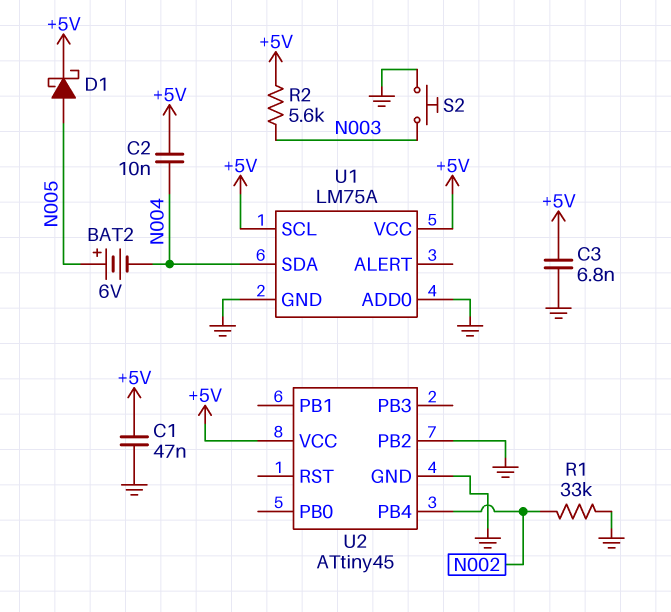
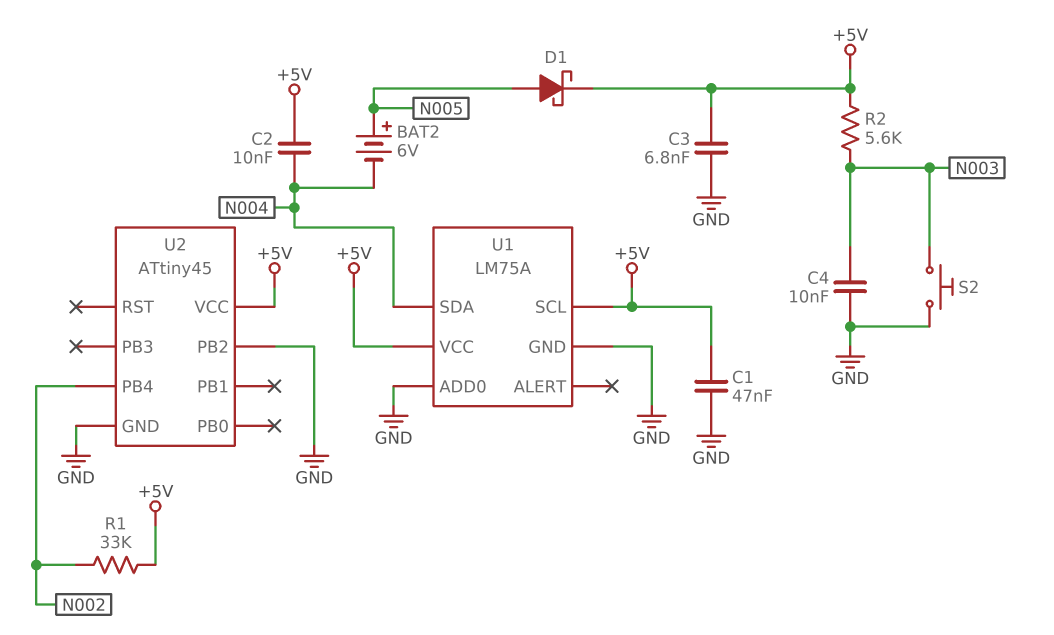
C4: none -> 10nF (GND, N003)
R1: 33k (GND, N002) -> 33k (+5V, N002)

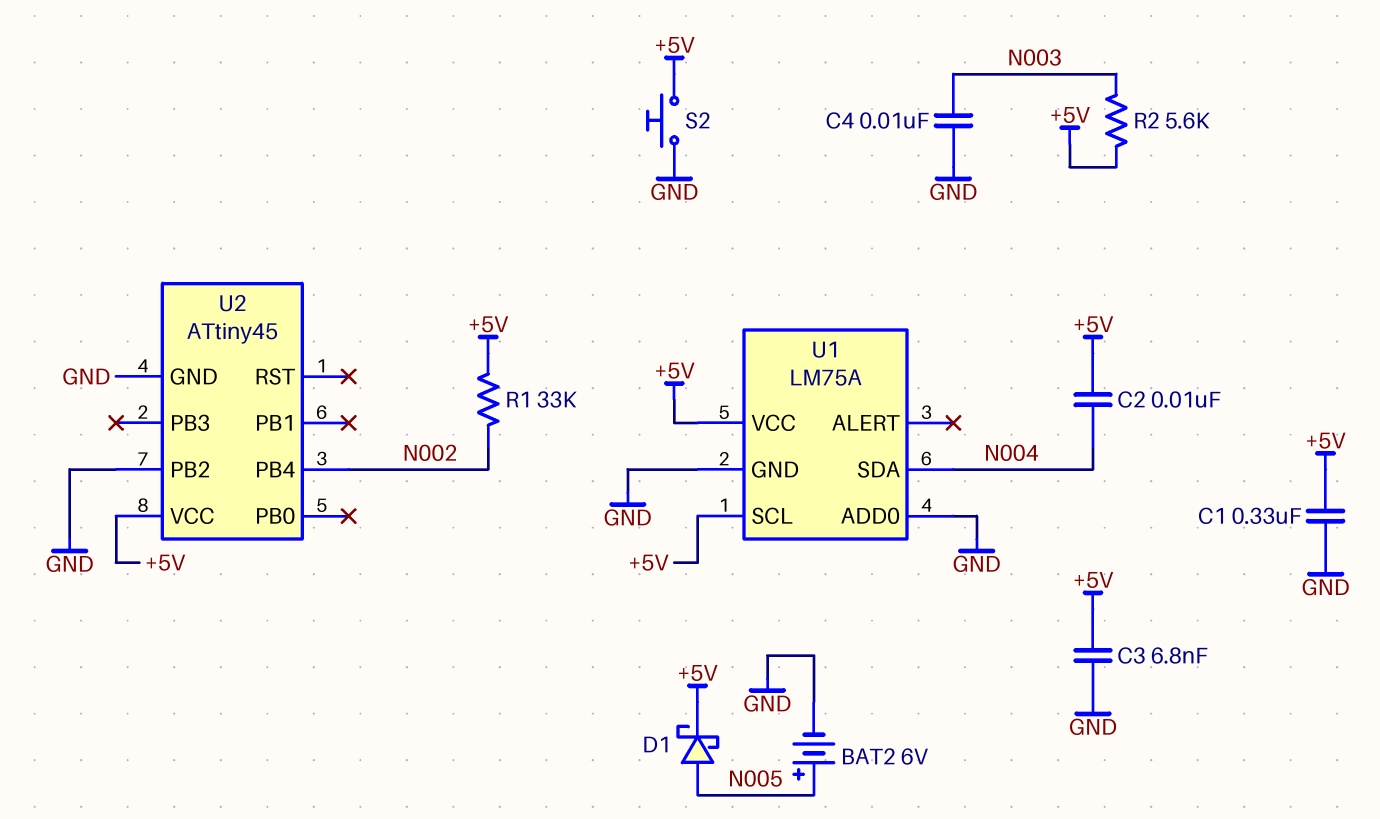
BAT2: 6V (plus N005, minus N004) -> 6V (plus N005, minus GND)
C1: 47nF (+5V, GND) -> 330nF (+5V, GND)
S2: button (GND, N003) -> button (+5V, GND)

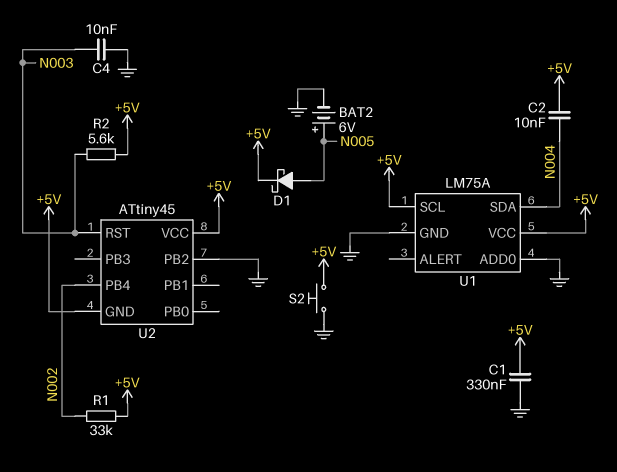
C3: 6.8nF (+5V, GND) -> none
U2 pin GND: GND -> +5V
U2 pin RST: none -> N003

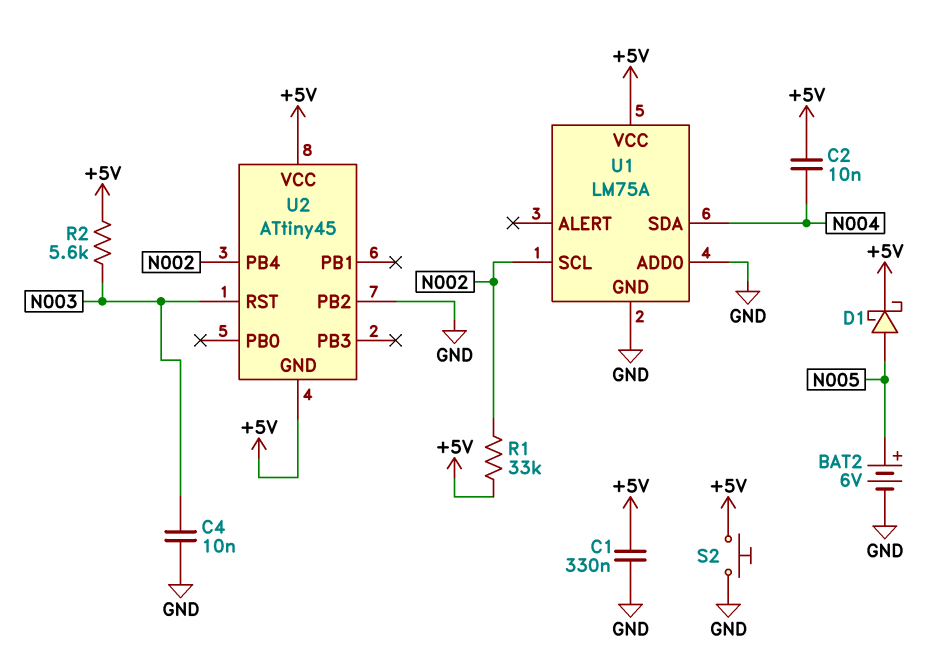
U1 pin SCL: +5V -> N002

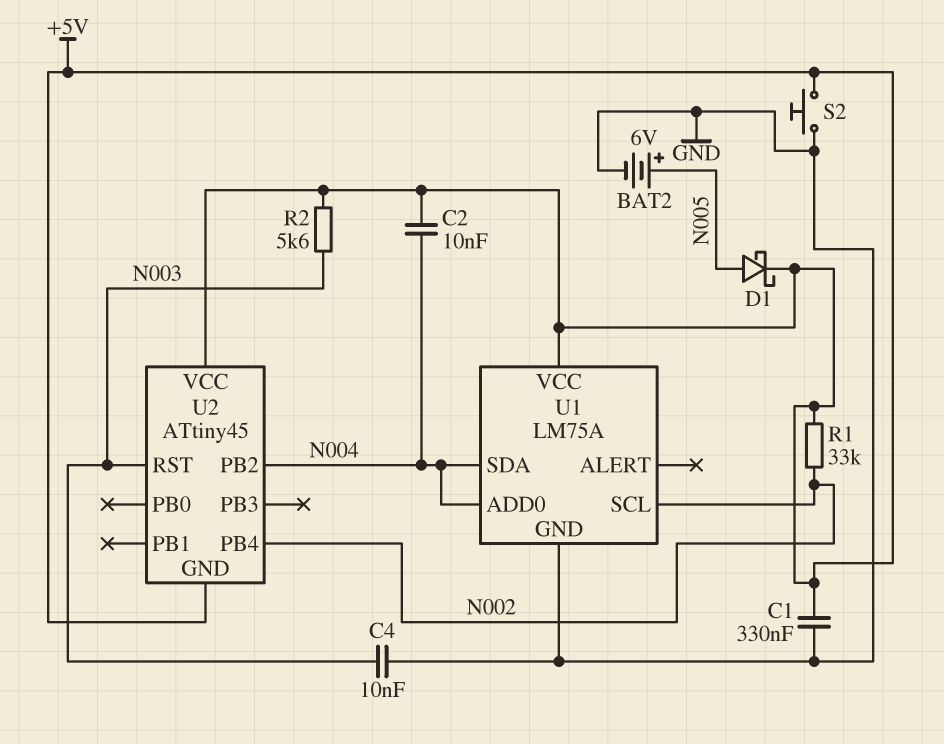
U1 pin ADD0: GND -> N004
U2 pin PB2: GND -> N004

